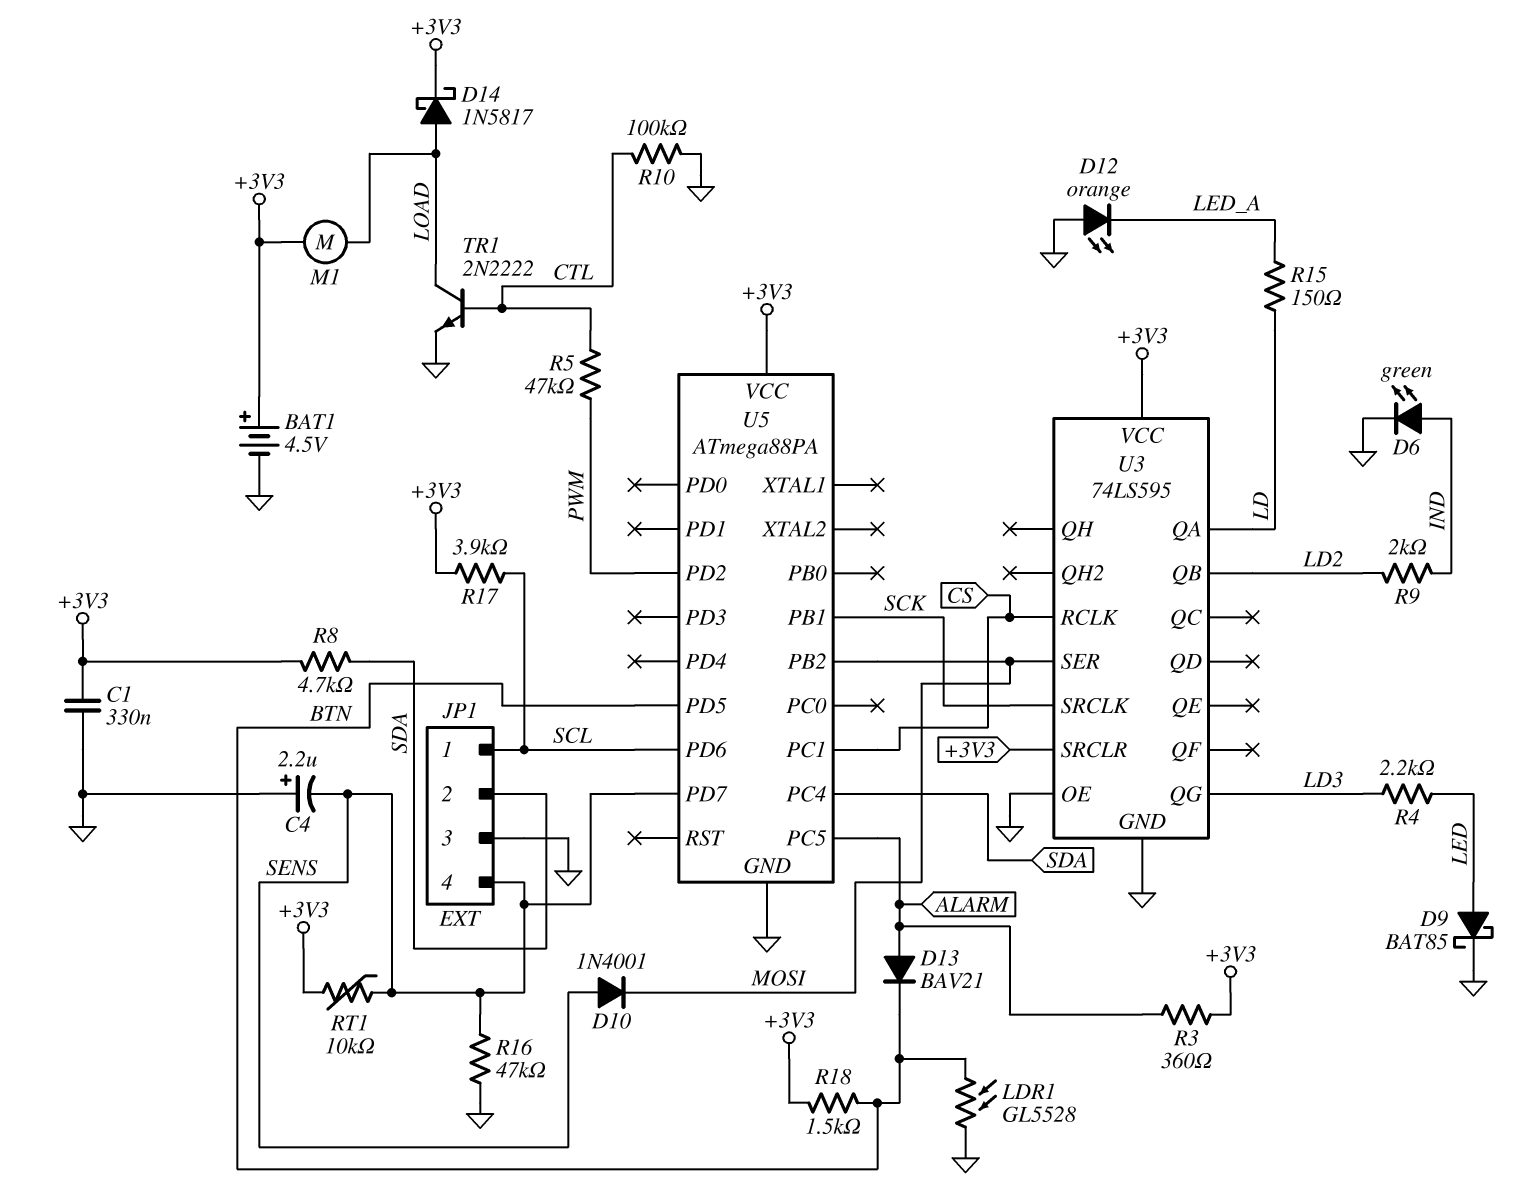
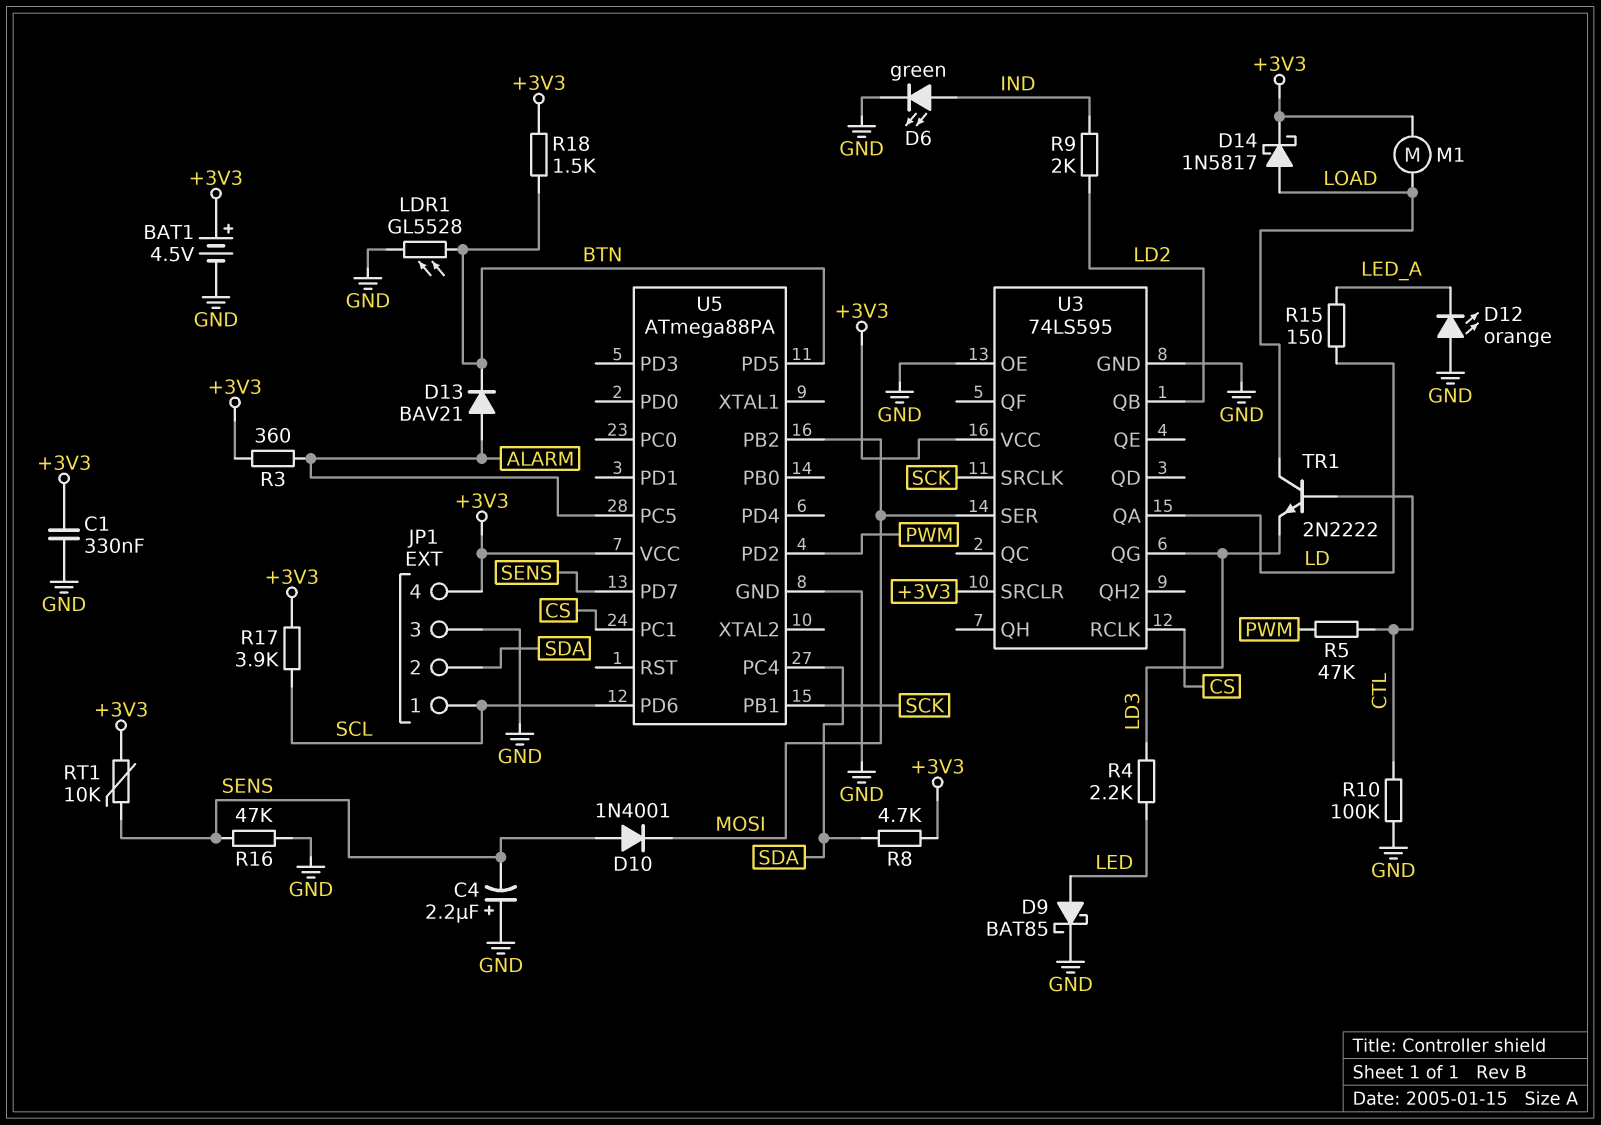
JP1 pin 4: SENS -> +3V3
TR1: NPN 2N2222 (B CTL, C LOAD, E GND) -> NPN 2N2222 (B CTL, C LOAD, E LD3)

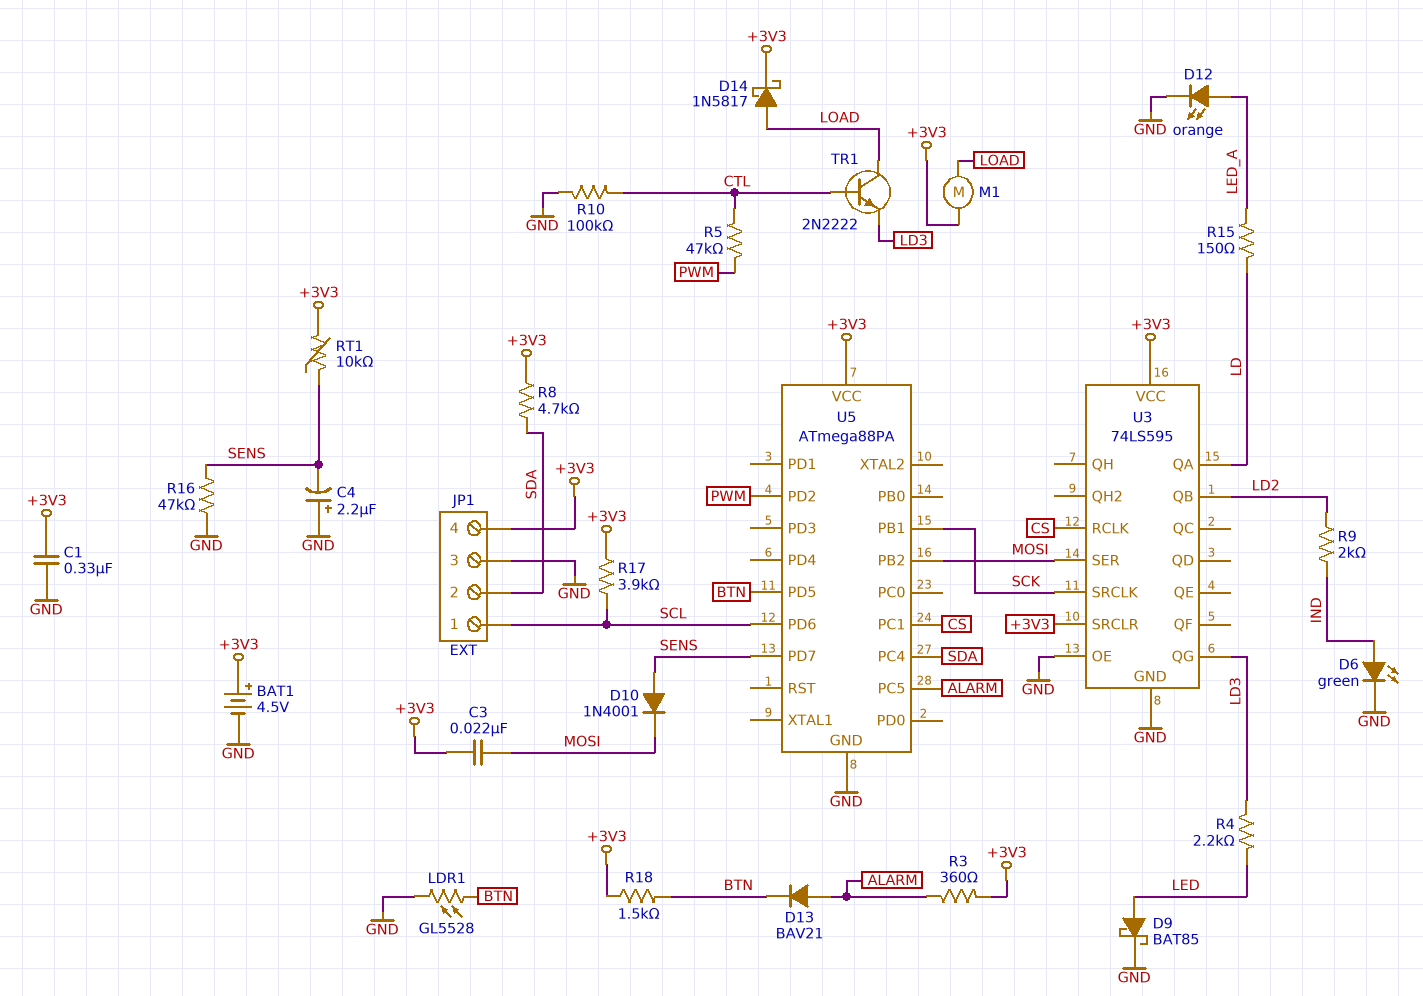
C3: none -> 22nF (+3V3, MOSI)
D12: LED orange (A GND, K LED_A) -> LED orange (A LED_A, K GND)

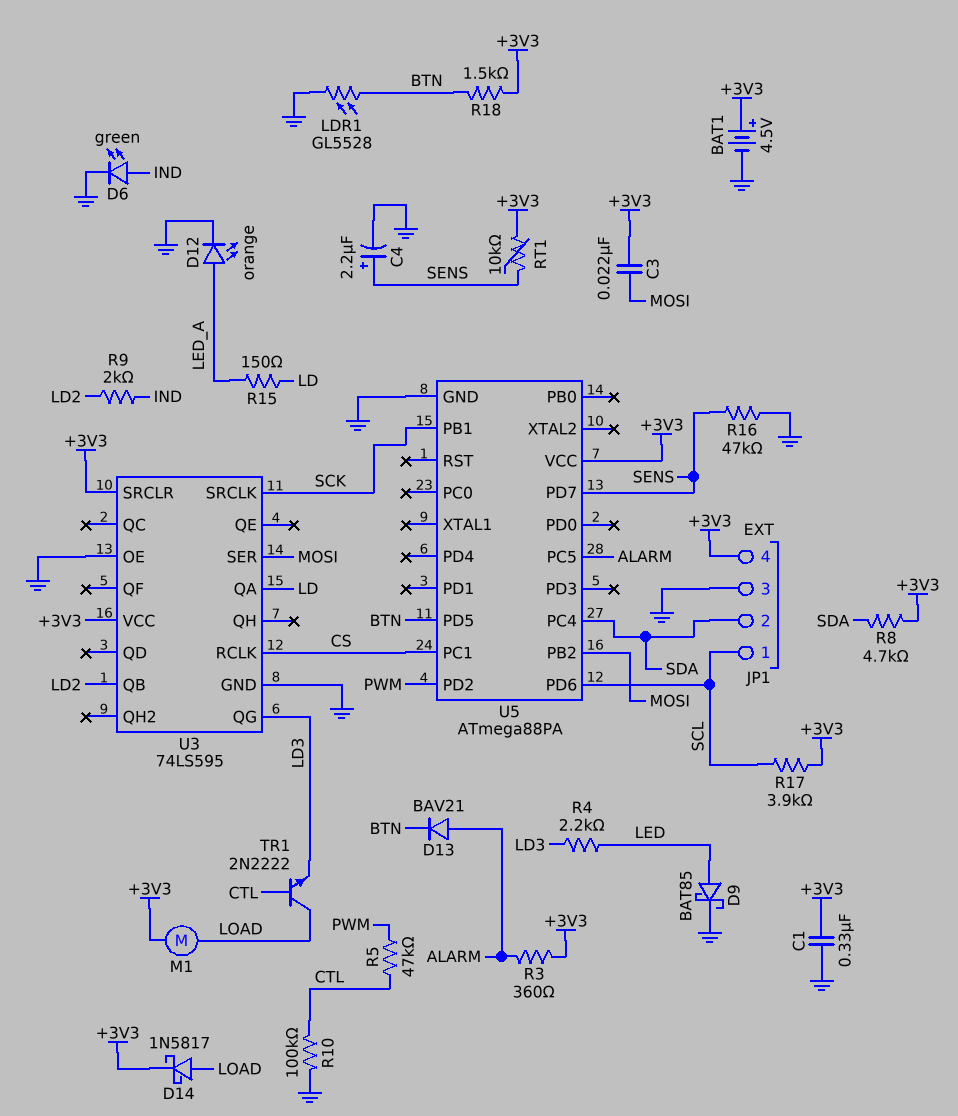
C4: 2.2uF (plus GND, minus SENS) -> 2.2uF (plus SENS, minus GND)
D10: diode 1N4001 (A SENS, K MOSI) -> none

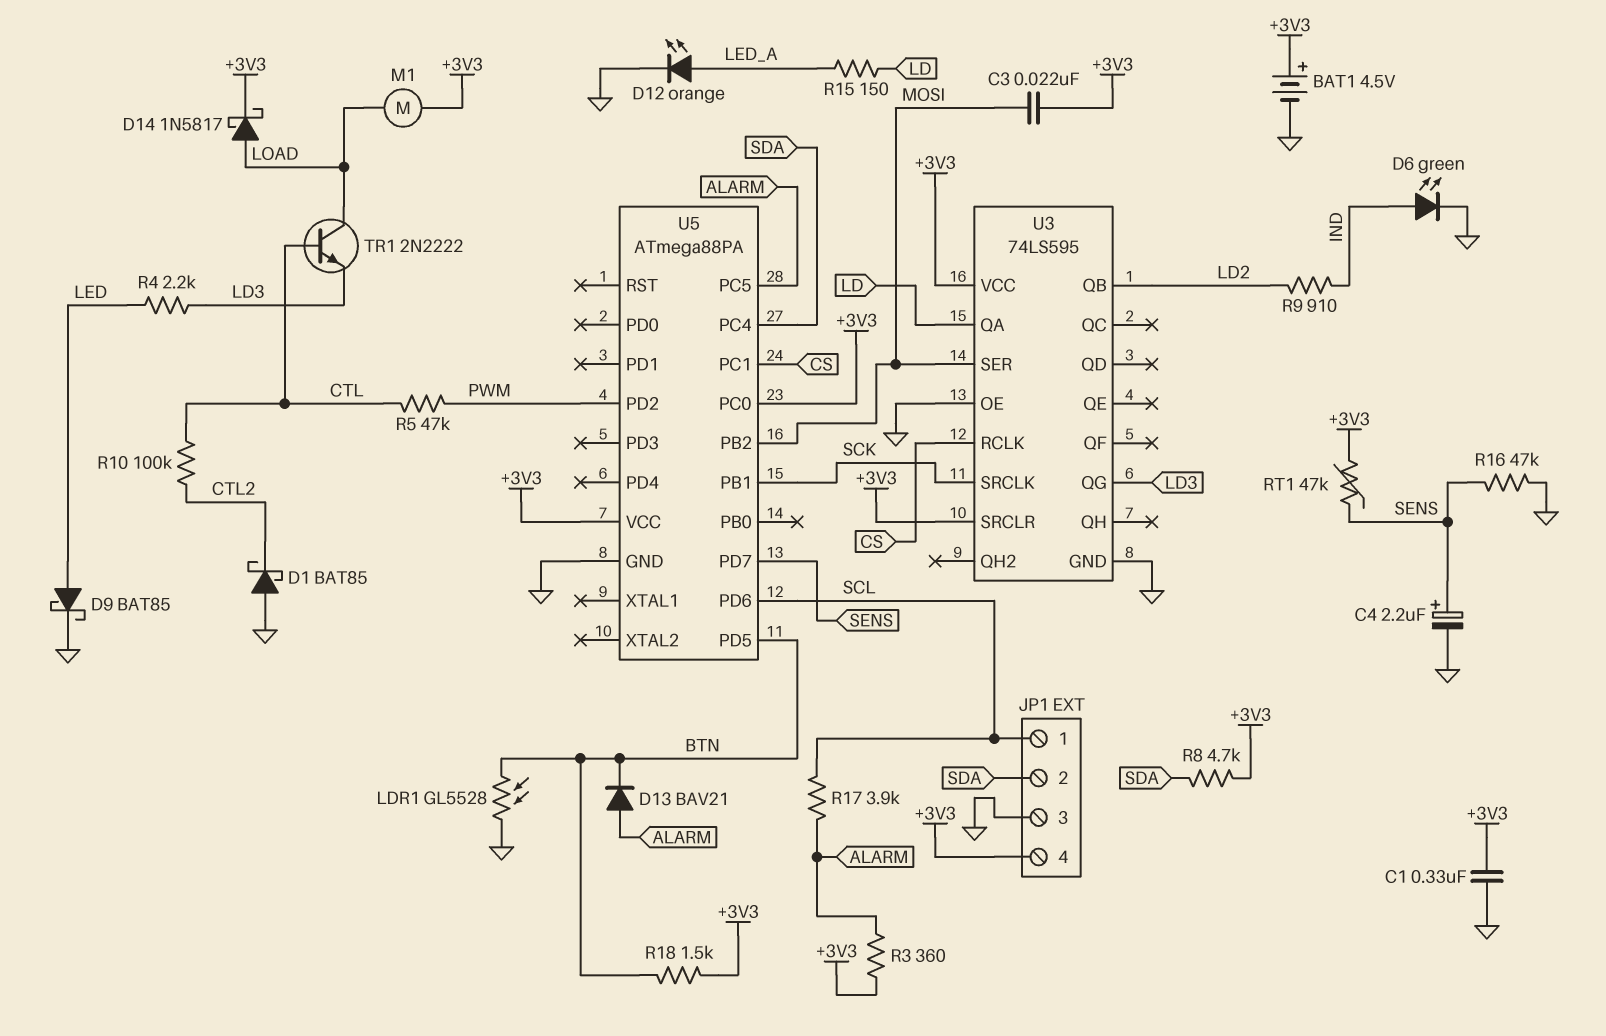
D1: none -> schottky BAT85 (A GND, K CTL2)
R9: 2k (IND, LD2) -> 910 (IND, LD2)
R10: 100k (CTL, GND) -> 100k (CTL, CTL2)
R17: 3.9k (+3V3, SCL) -> 3.9k (ALARM, SCL)
RT1: 10k (+3V3, SENS) -> 47k (+3V3, SENS)
U5 pin PC0: none -> +3V3

